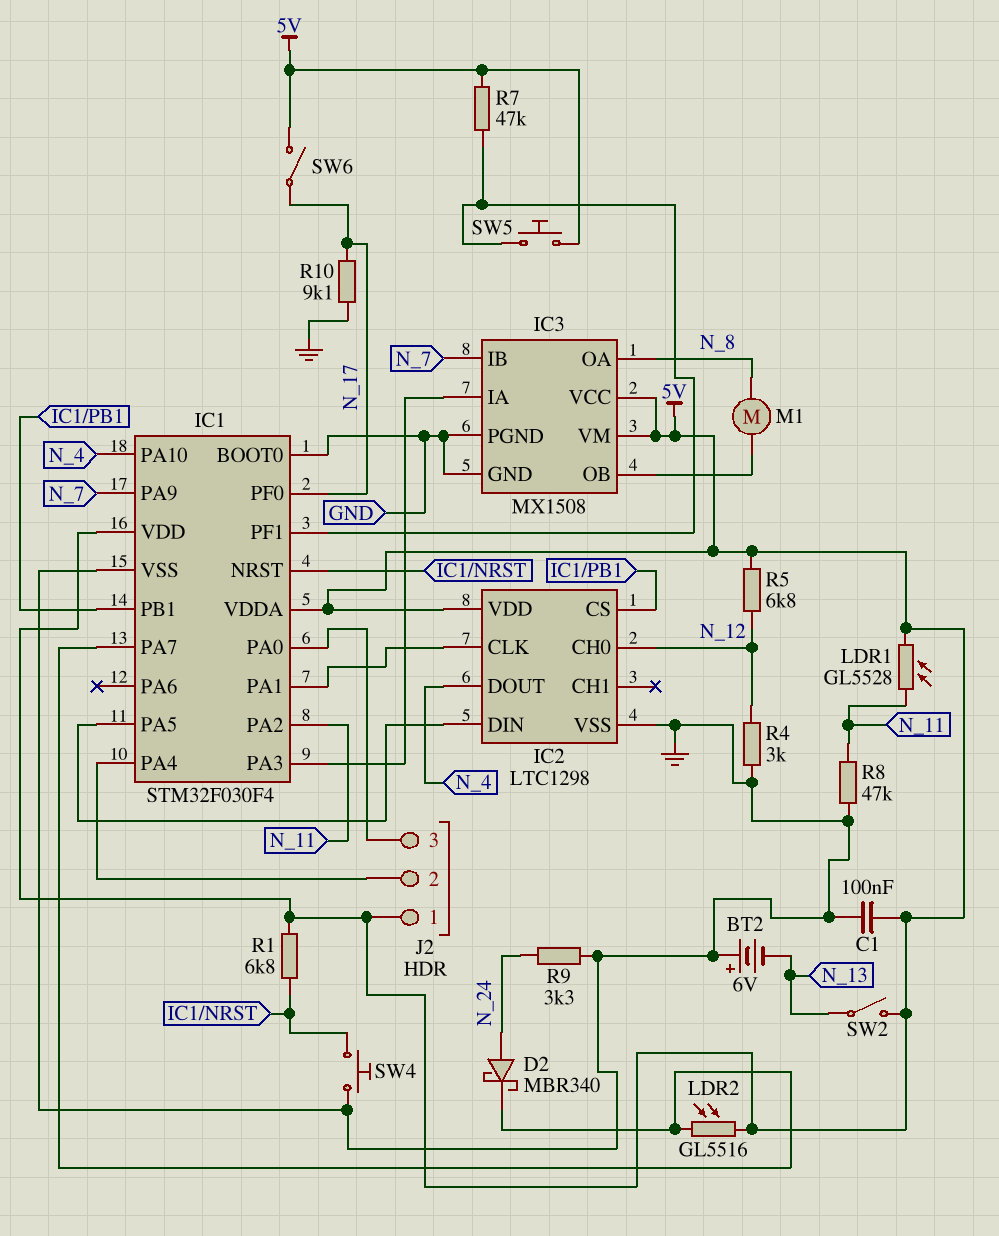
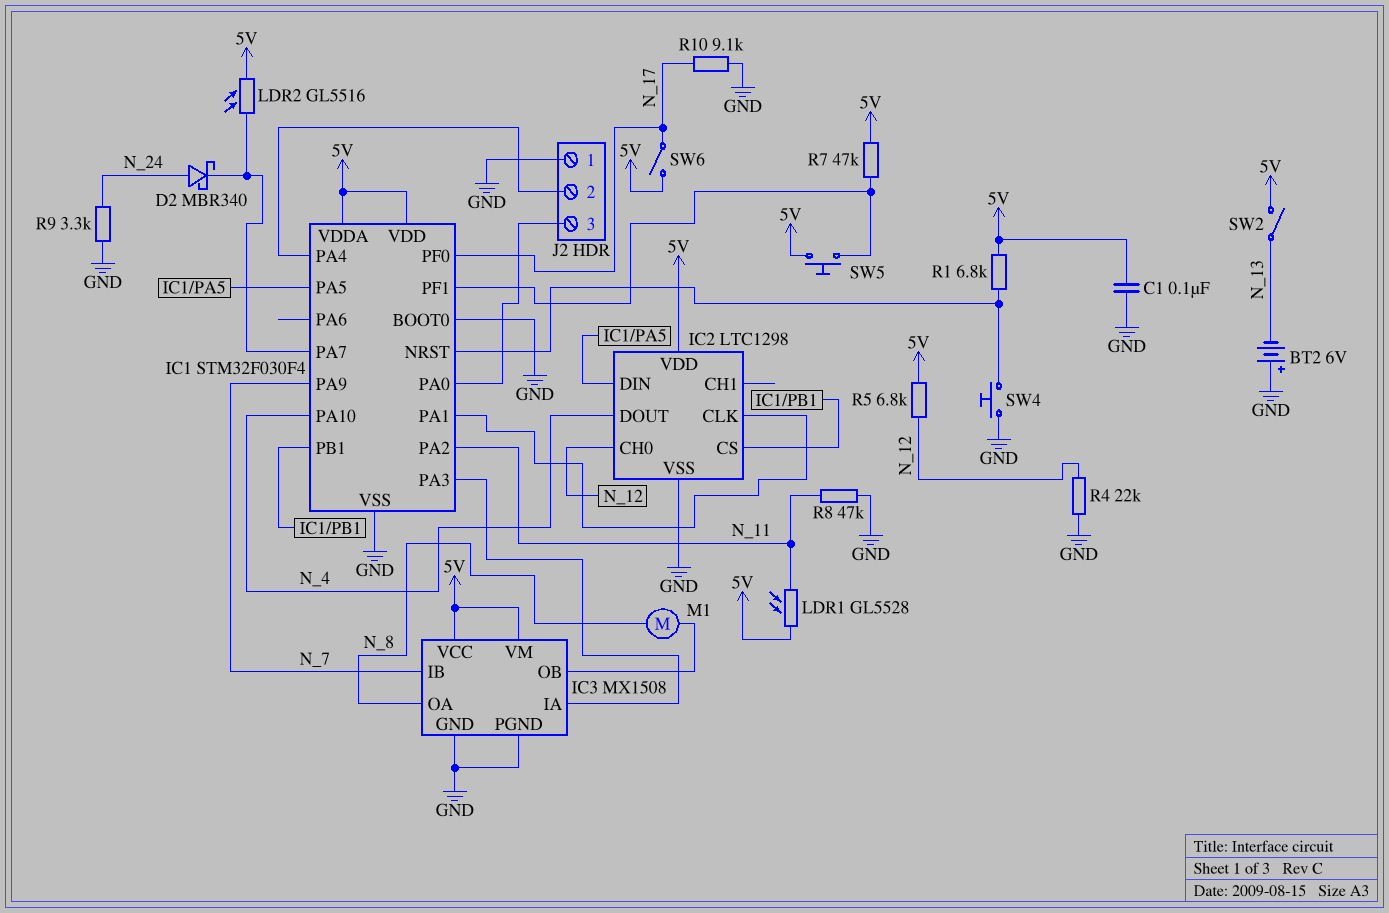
J2 pin 1: 5V -> GND
R4: 3k (GND, N_12) -> 22k (GND, N_12)

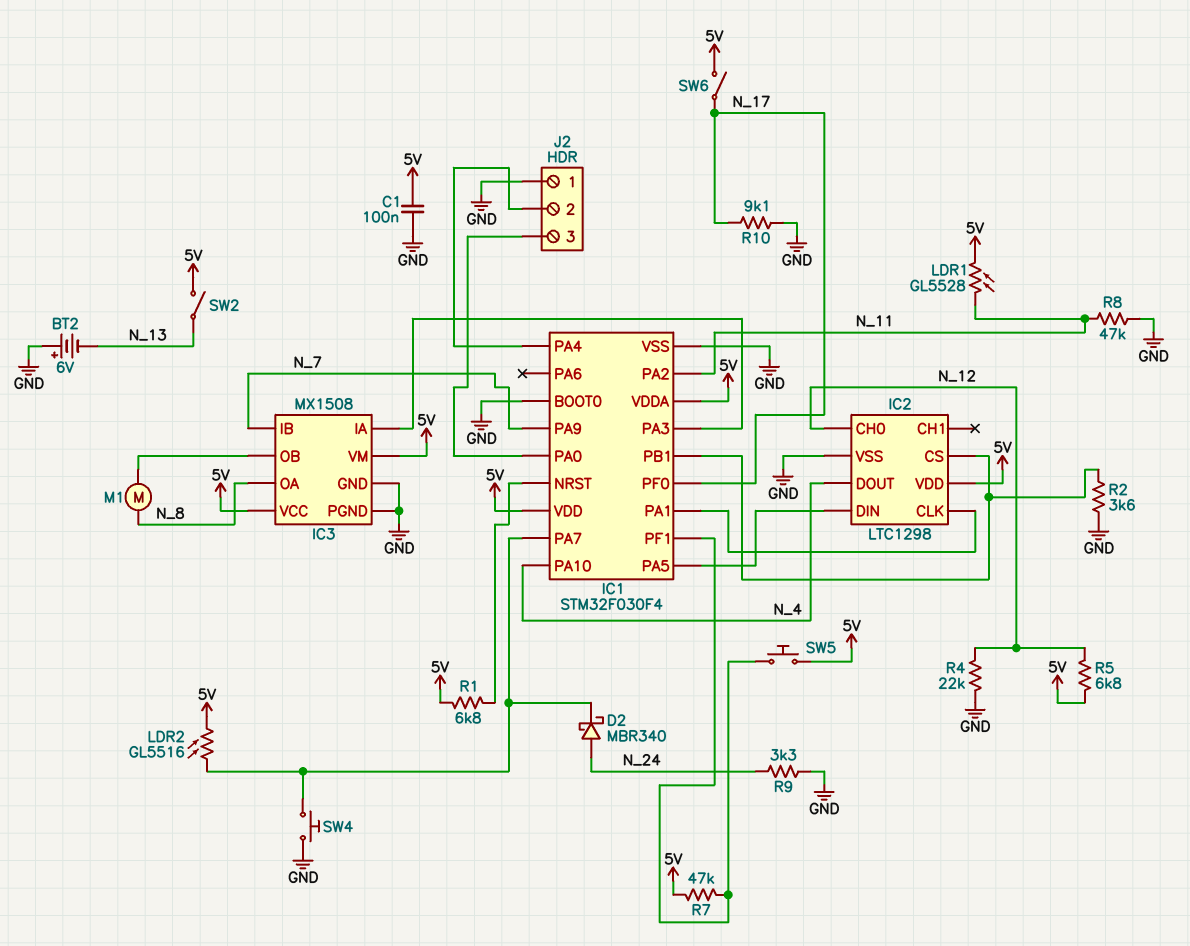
R2: none -> 3.6k (GND, IC1/PB1)
SW4: button (GND, IC1/NRST) -> button (GND, IC1/PA7)

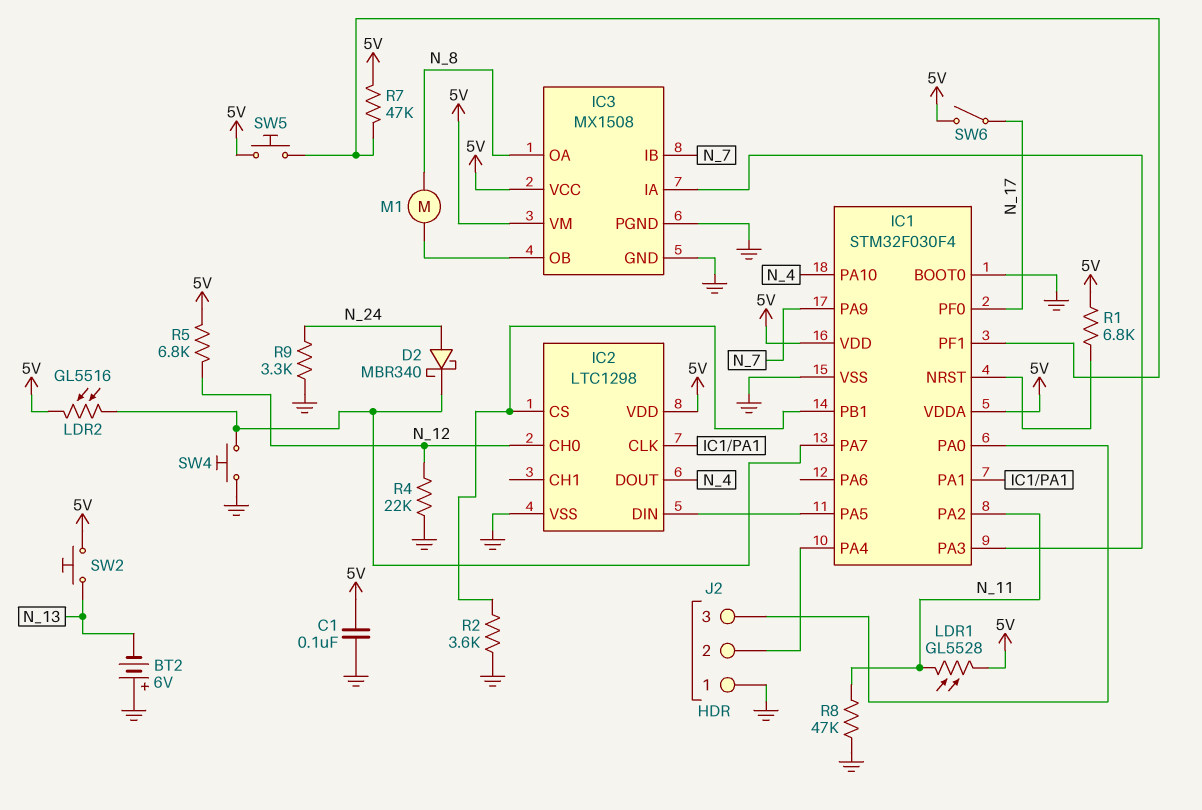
R10: 9.1k (GND, N_17) -> none
SW2: switch (5V, N_13) -> button (5V, N_13)

